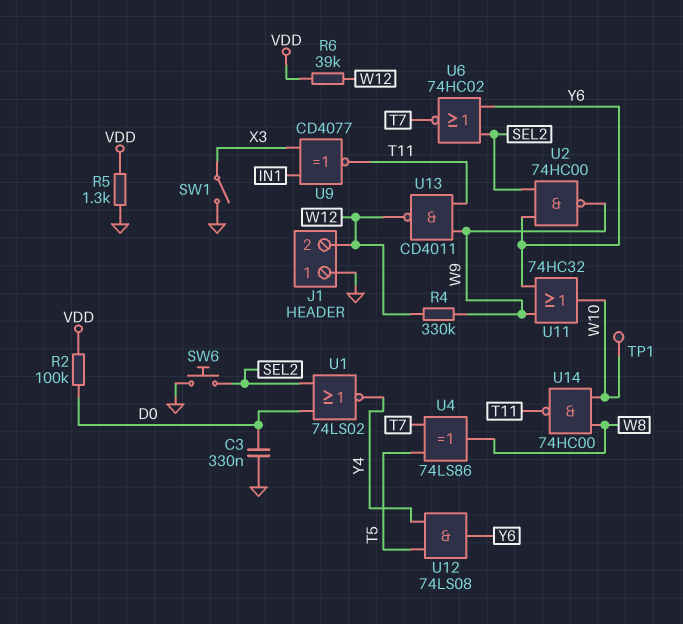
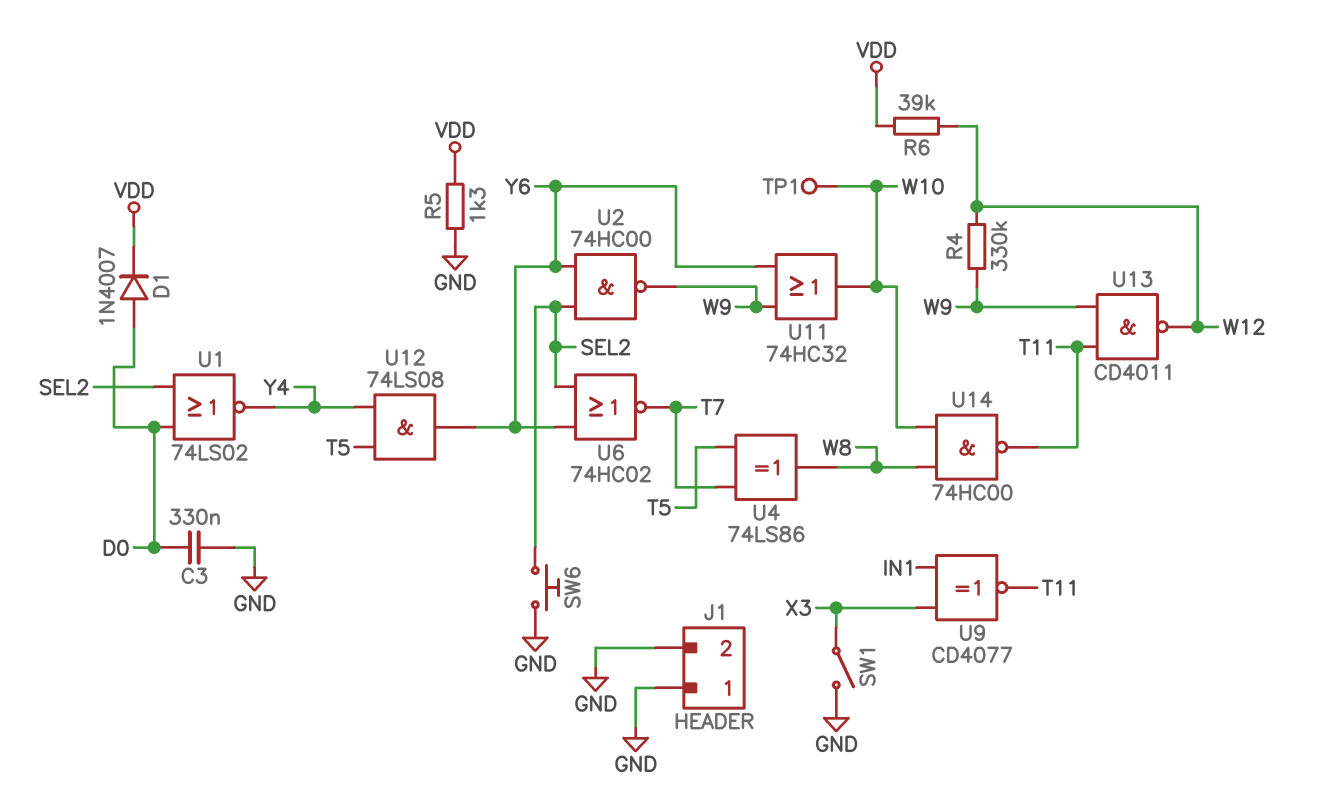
D1: none -> diode 1N4007 (A D0, K VDD)
J1 pin 2: W12 -> GND
R2: 100k (D0, VDD) -> none

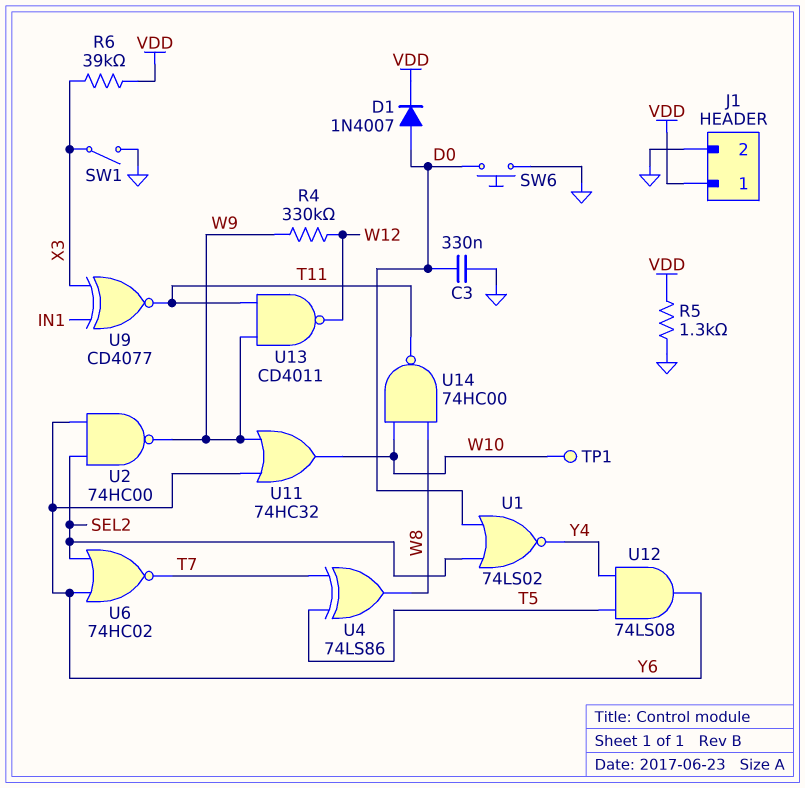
J1 pin 1: GND -> VDD
R6: 39k (VDD, W12) -> 39k (VDD, X3)
SW6: button (GND, SEL2) -> button (D0, GND)

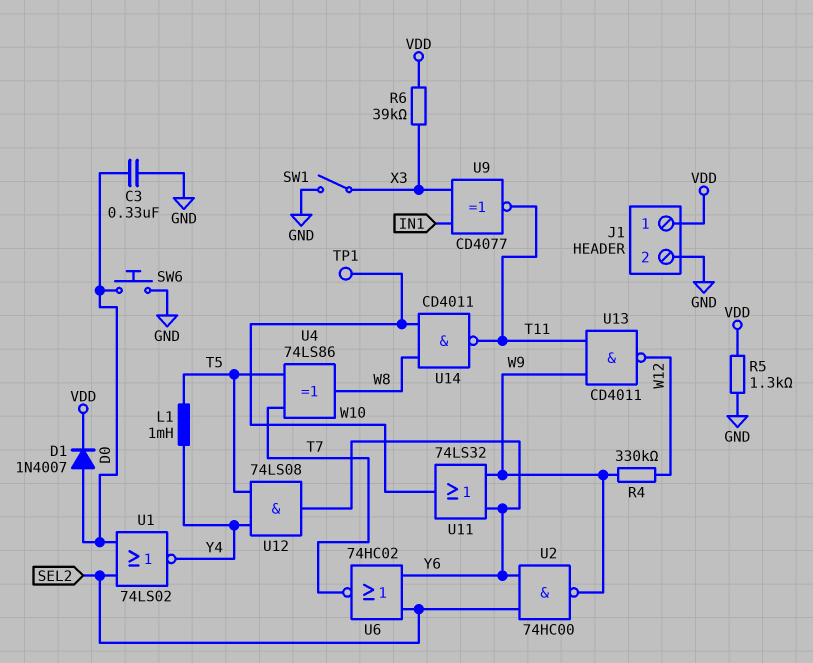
L1: none -> 1mH (T5, Y4)
U11: OR 74HC32 (in W9, in Y6, out W10) -> OR 74LS32 (in W9, in Y6, out W10)
U14: NAND 74HC00 (in W8, in W10, out T11) -> NAND CD4011 (in W8, in W10, out T11)

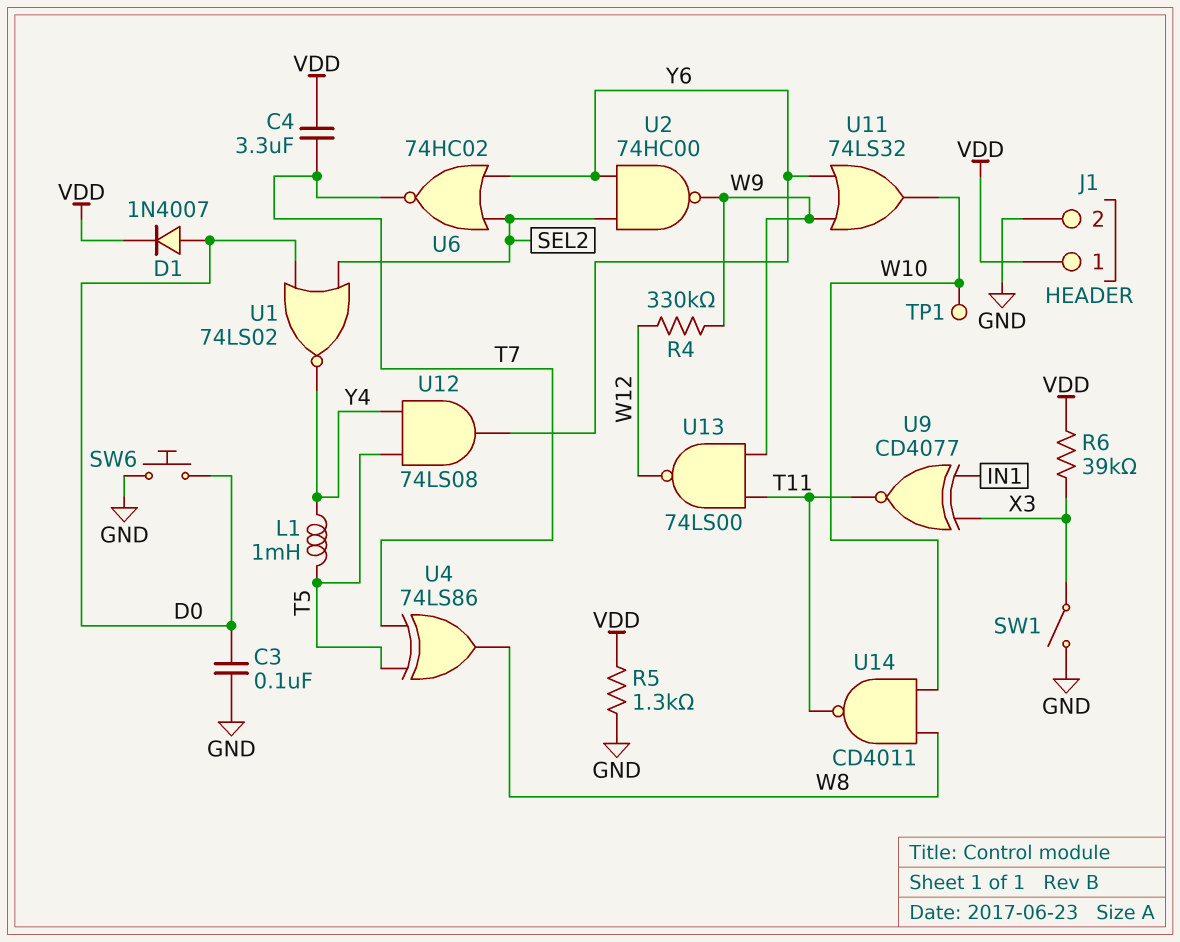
C3: 330nF (D0, GND) -> 100nF (D0, GND)
C4: none -> 3.3uF (T7, VDD)
U13: NAND CD4011 (in T11, in W9, out W12) -> NAND 74LS00 (in T11, in W9, out W12)

